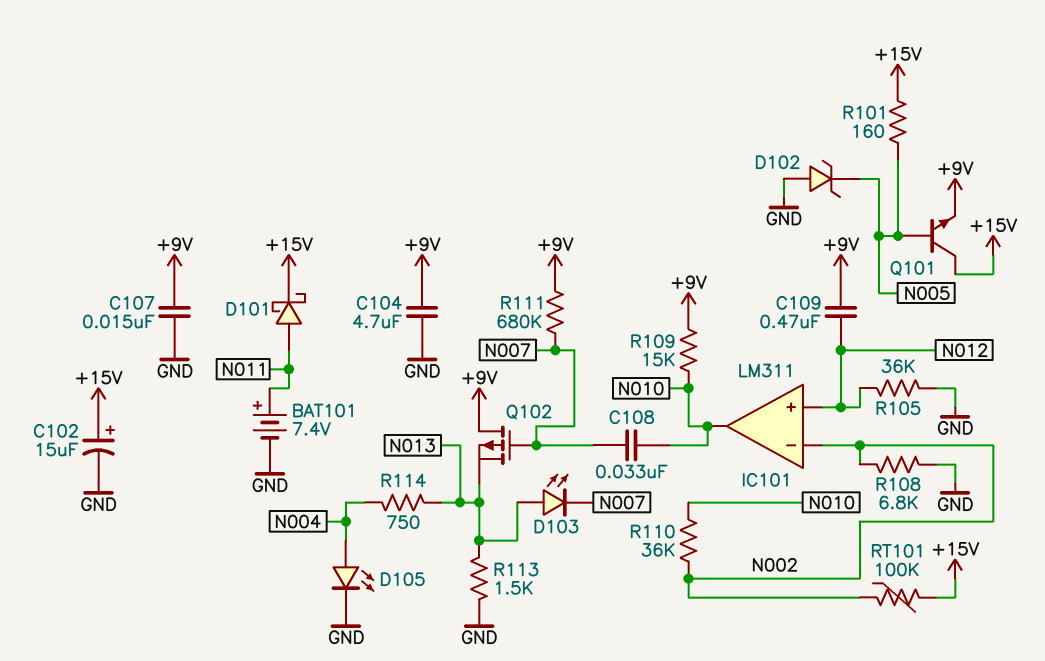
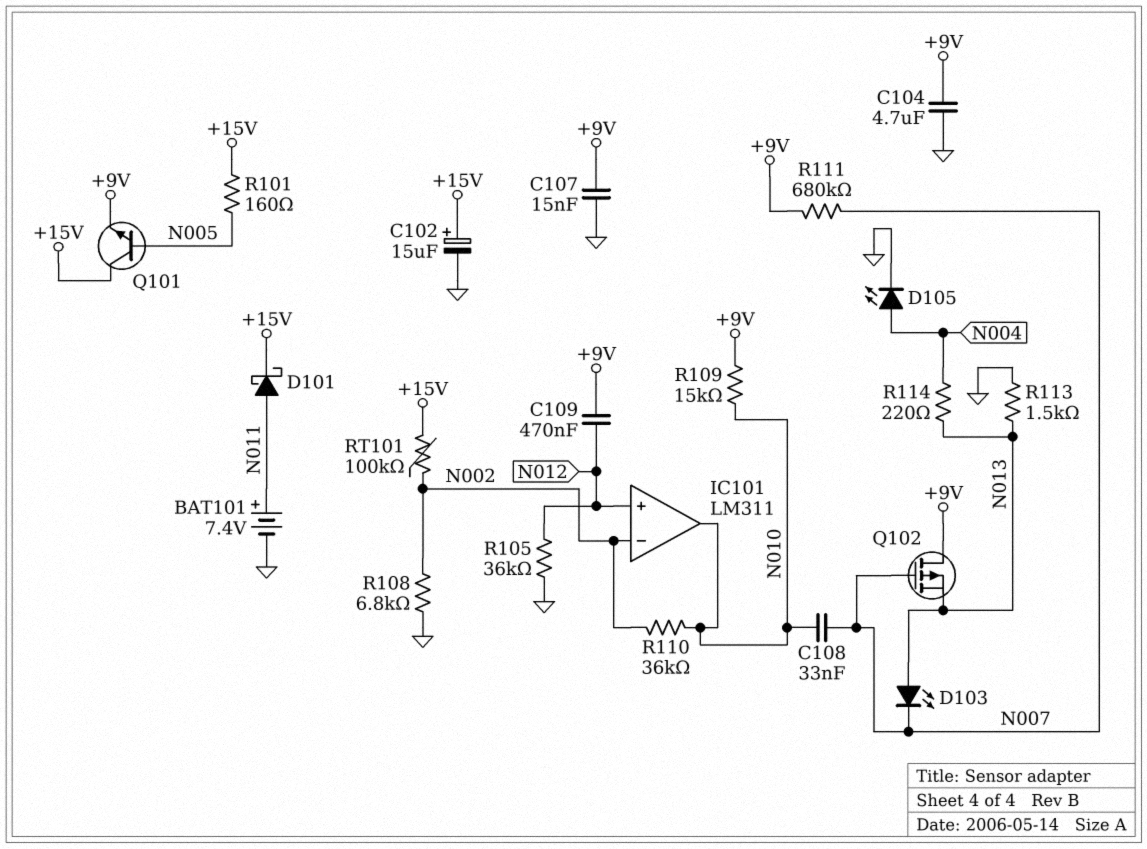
D102: zener (A GND, K N005) -> none
R114: 750 (N004, N013) -> 220 (N004, N013)

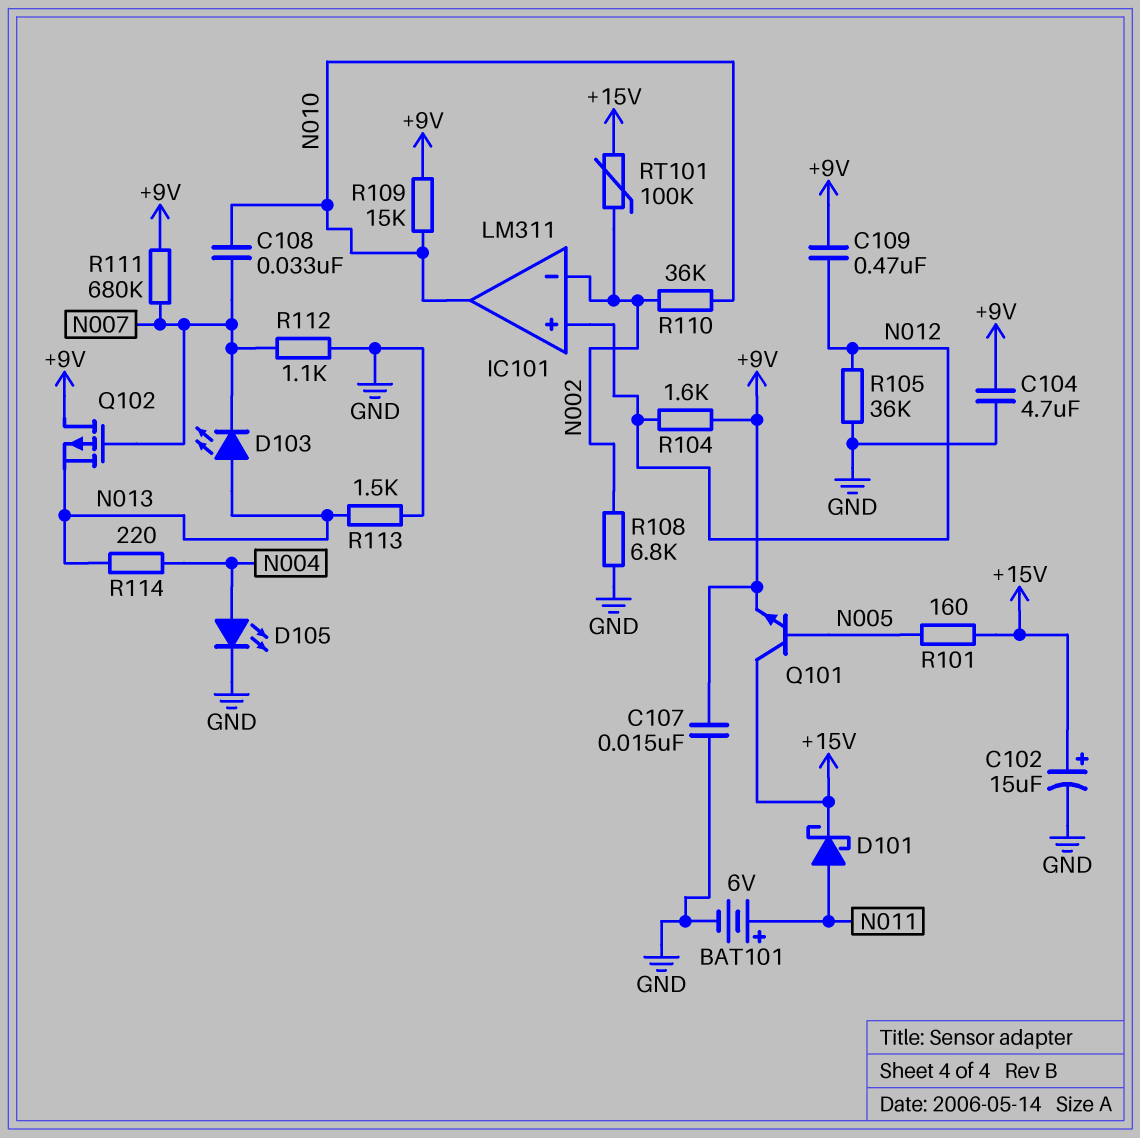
BAT101: 7.4V (plus N011, minus GND) -> 6V (plus N011, minus GND)
R104: none -> 1.6k (+9V, N012)
R112: none -> 1.1k (GND, N007)

